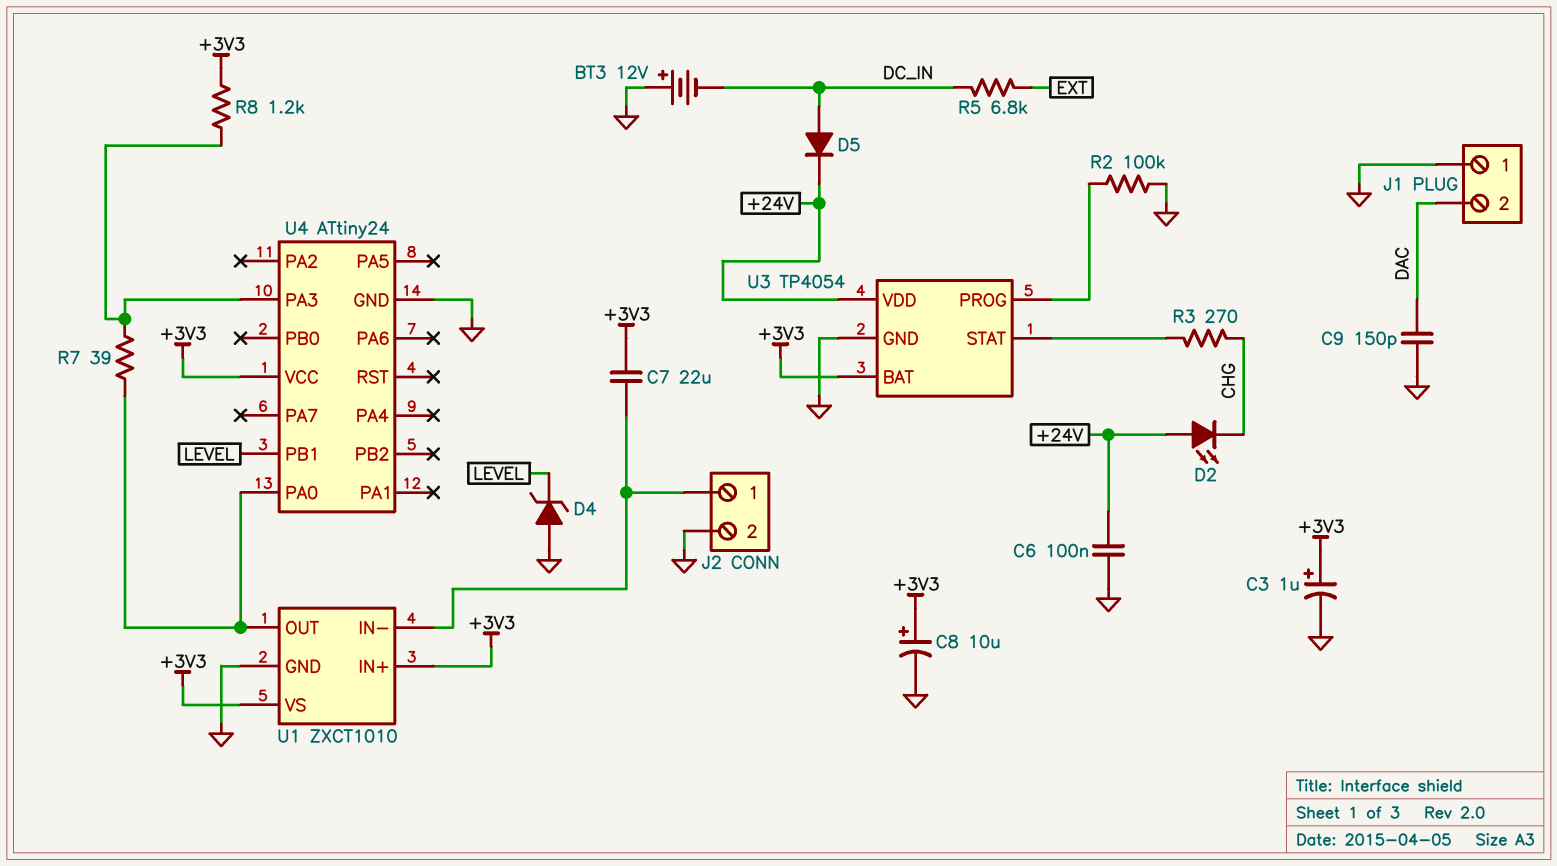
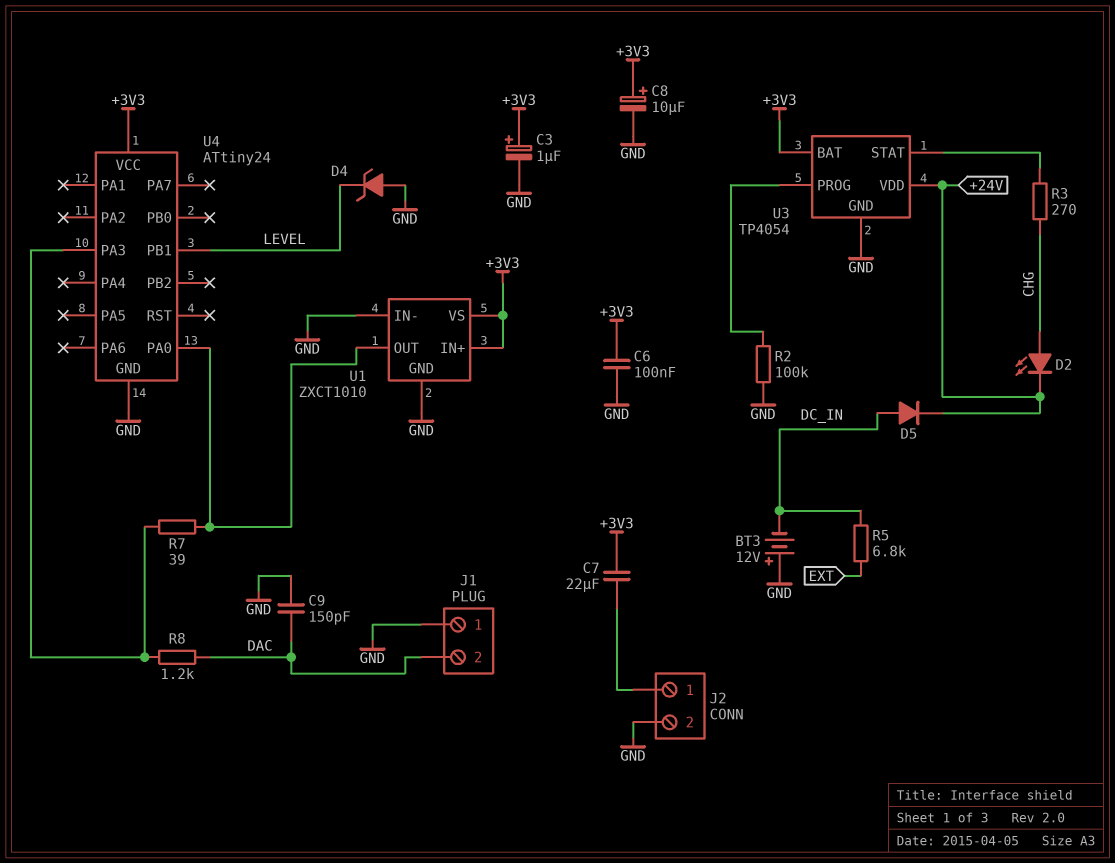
C6: 100nF (+24V, GND) -> 100nF (+3V3, GND)
D2: LED (A +24V, K CHG) -> LED (A CHG, K +24V)
R8: 1.2k (+3V3, U4/PA3) -> 1.2k (DAC, U4/PA3)
U1 pin IN-: J2/1 -> GND

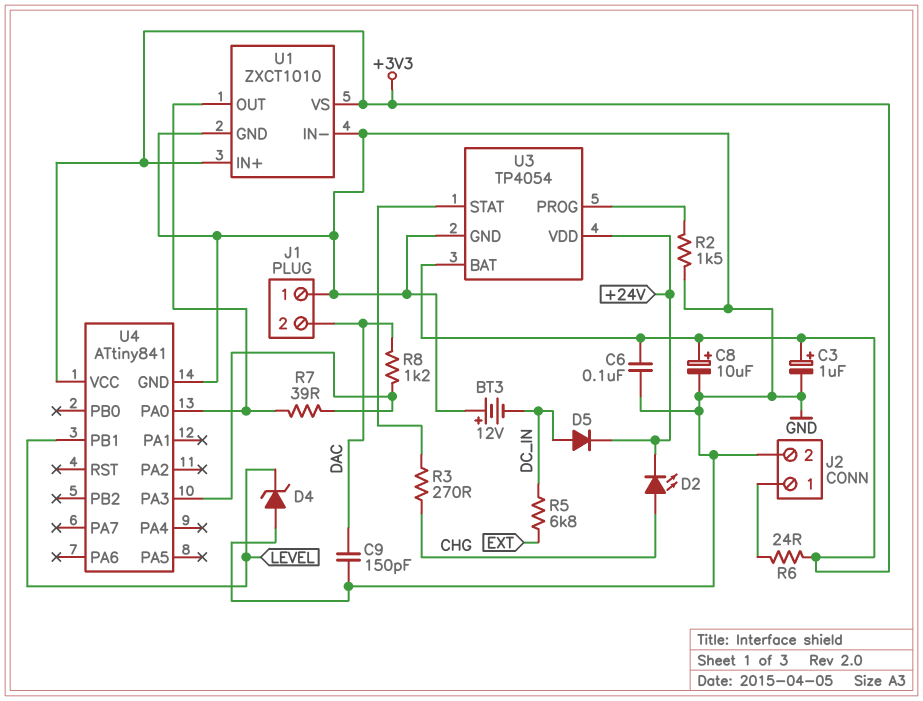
C7: 22uF (+3V3, J2/1) -> none
R2: 100k (GND, U3/PROG) -> 1.5k (GND, U3/PROG)
R6: none -> 24 (+3V3, J2/1)
U4: ATtiny24 -> ATtiny841

